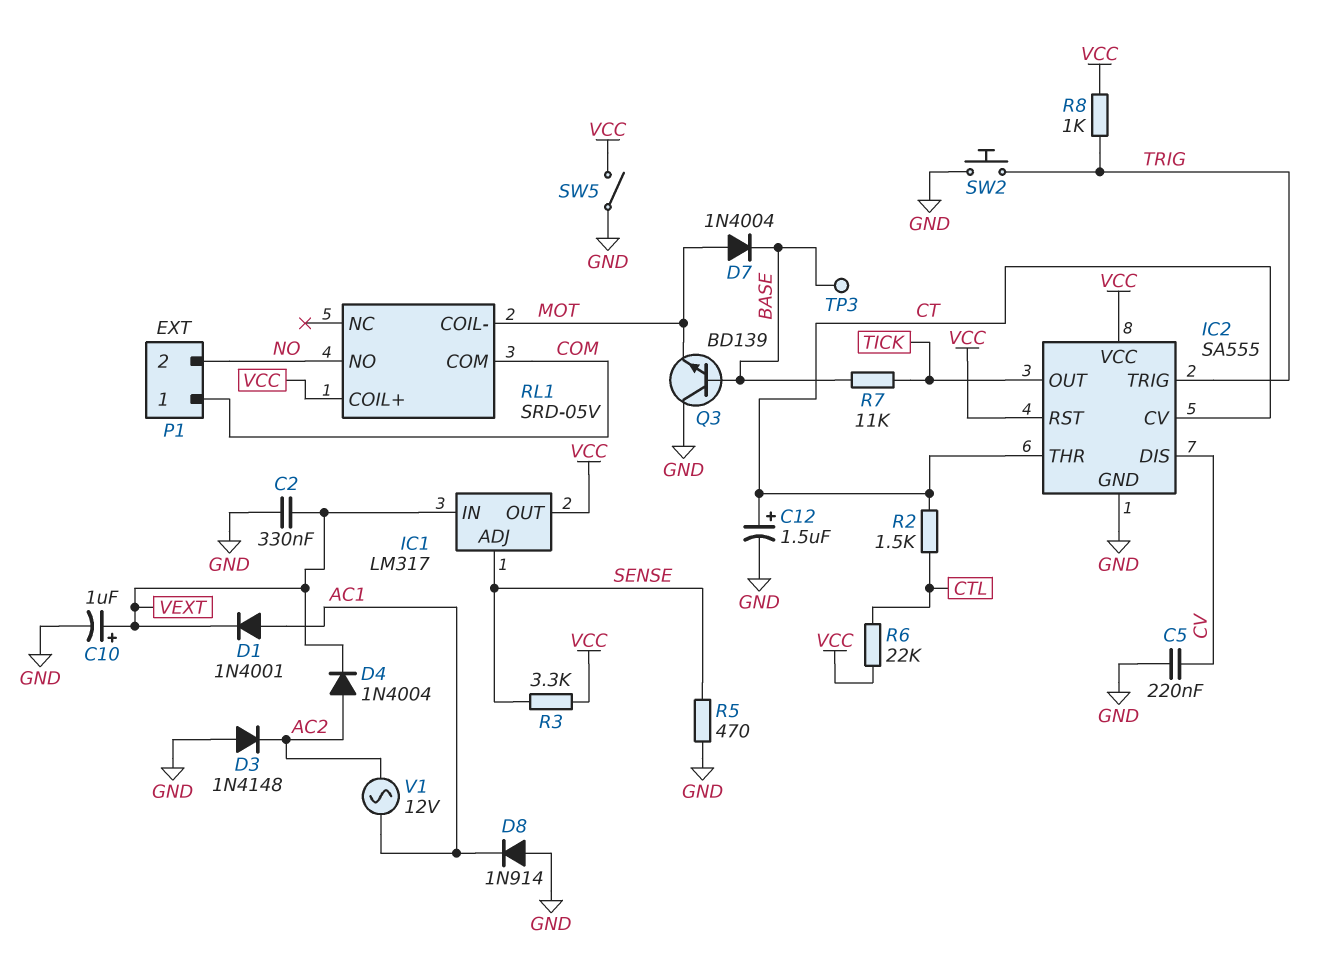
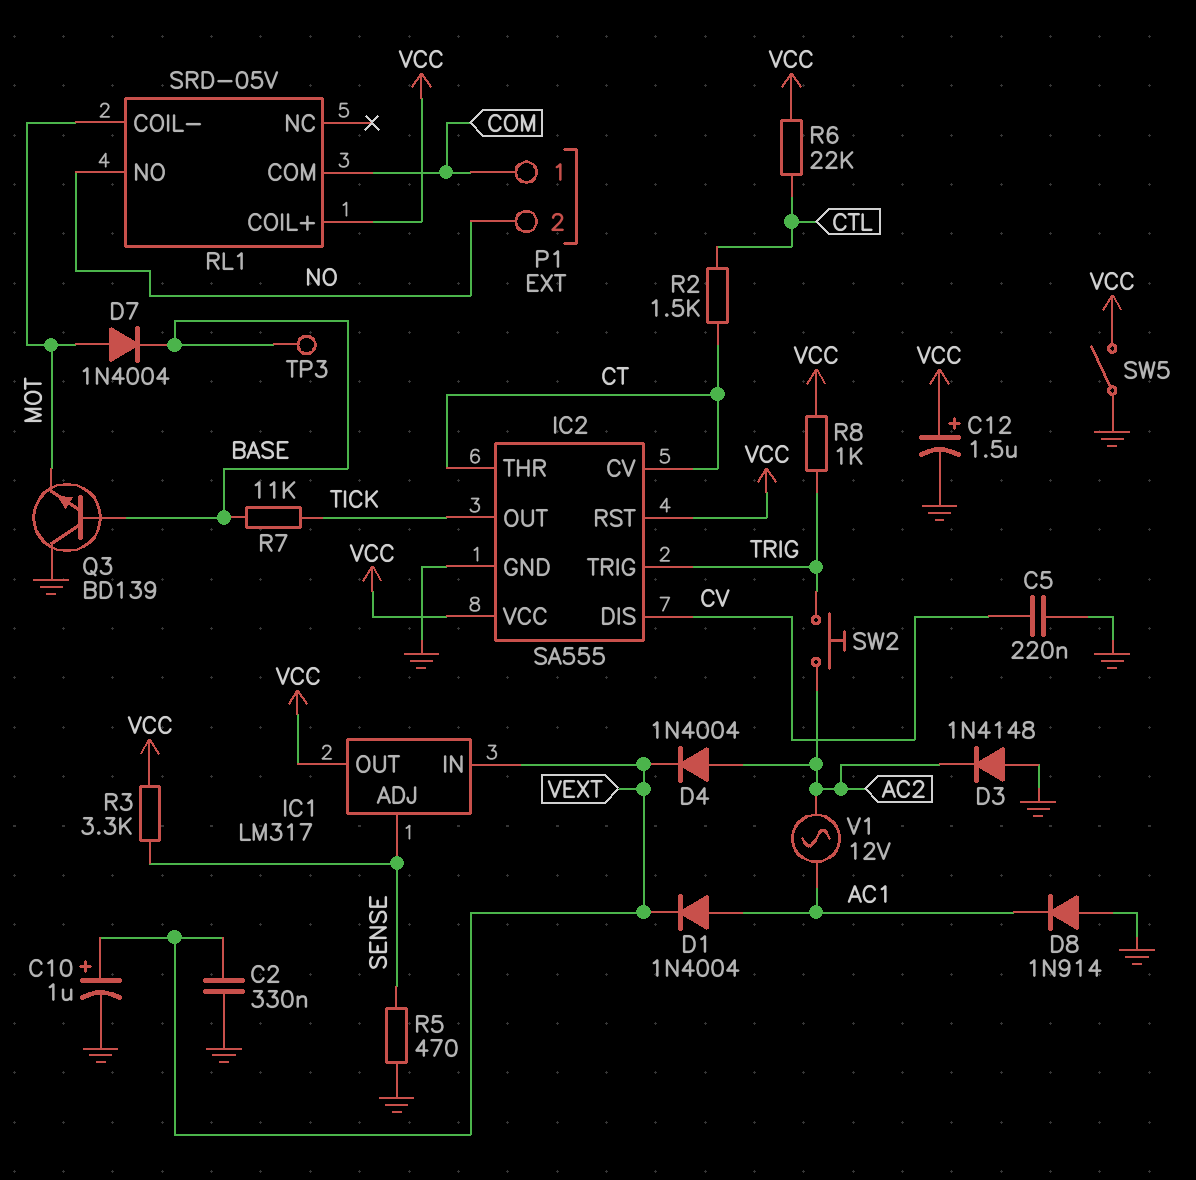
C12: 1.5uF (plus CT, minus GND) -> 1.5uF (plus VCC, minus GND)
D1: diode 1N4001 (A AC1, K VEXT) -> diode 1N4004 (A AC1, K VEXT)
SW2: button (GND, TRIG) -> button (AC2, TRIG)

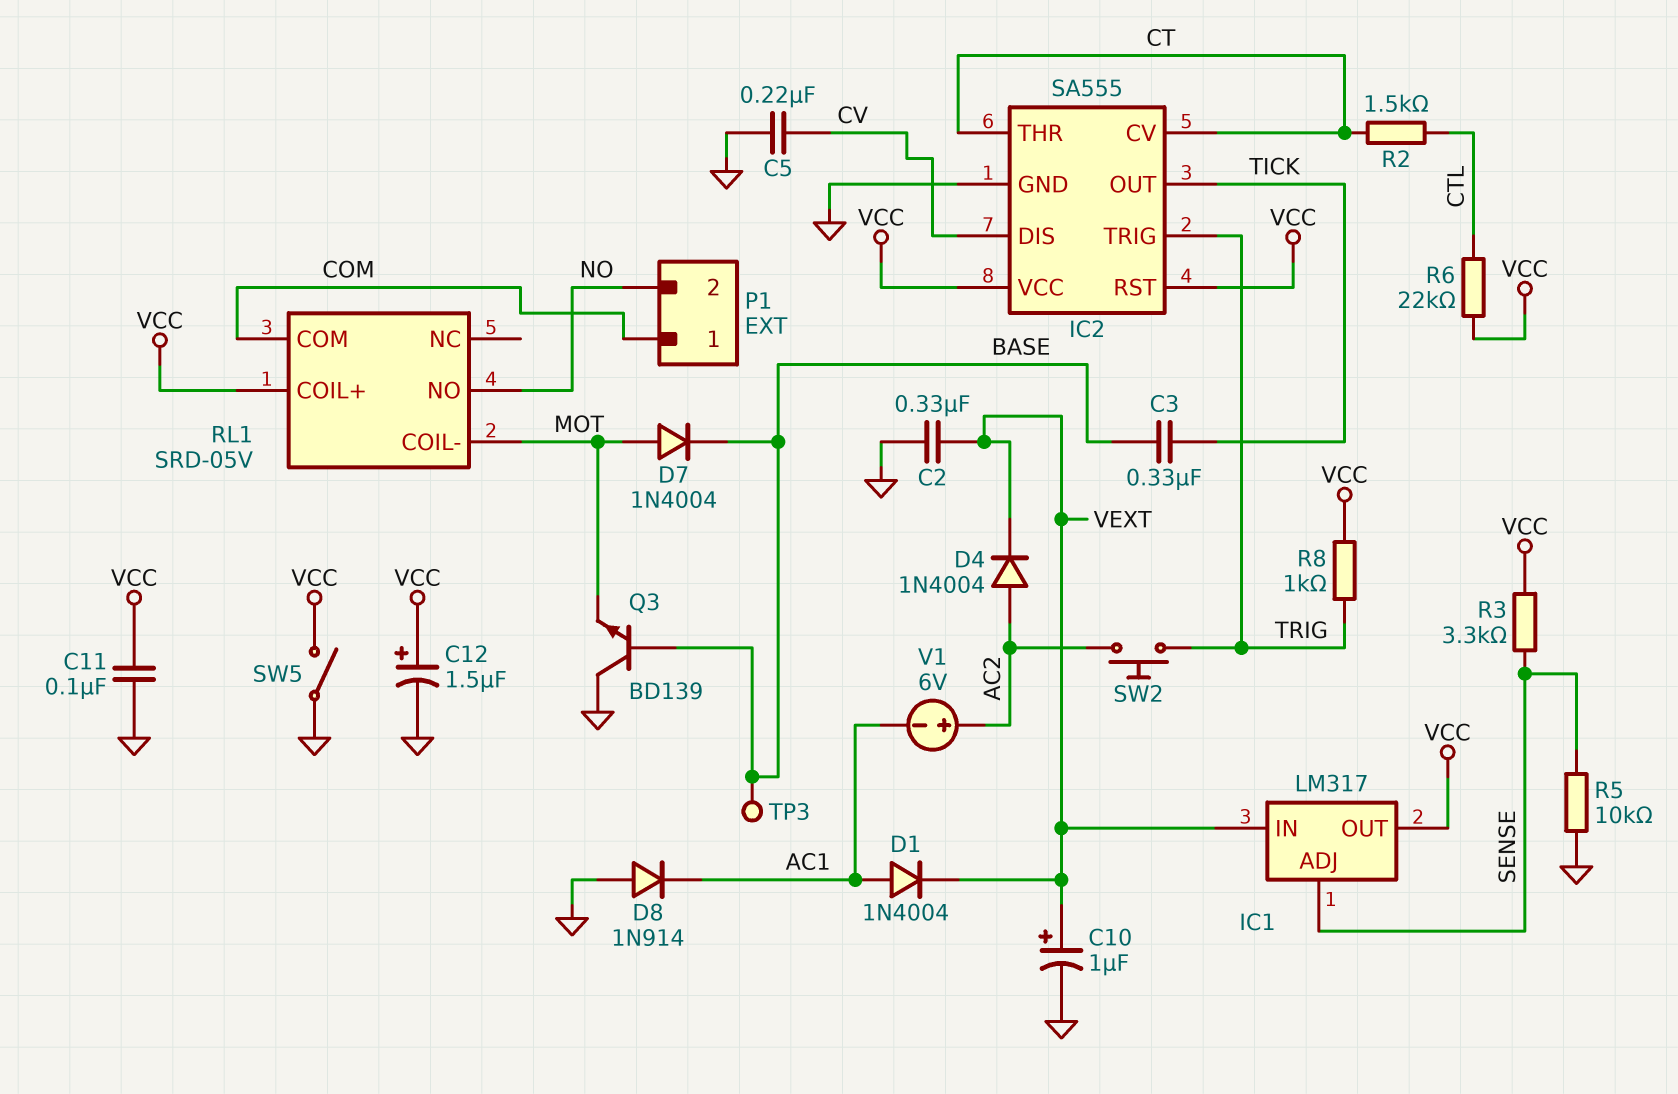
C3: none -> 330nF (BASE, TICK)
C11: none -> 100nF (GND, VCC)
D3: diode 1N4148 (A GND, K AC2) -> none
R5: 470 (GND, SENSE) -> 10k (GND, SENSE)
R7: 11k (BASE, TICK) -> none
V1: AC 12V (AC1, AC2) -> 6V (plus AC2, minus AC1)

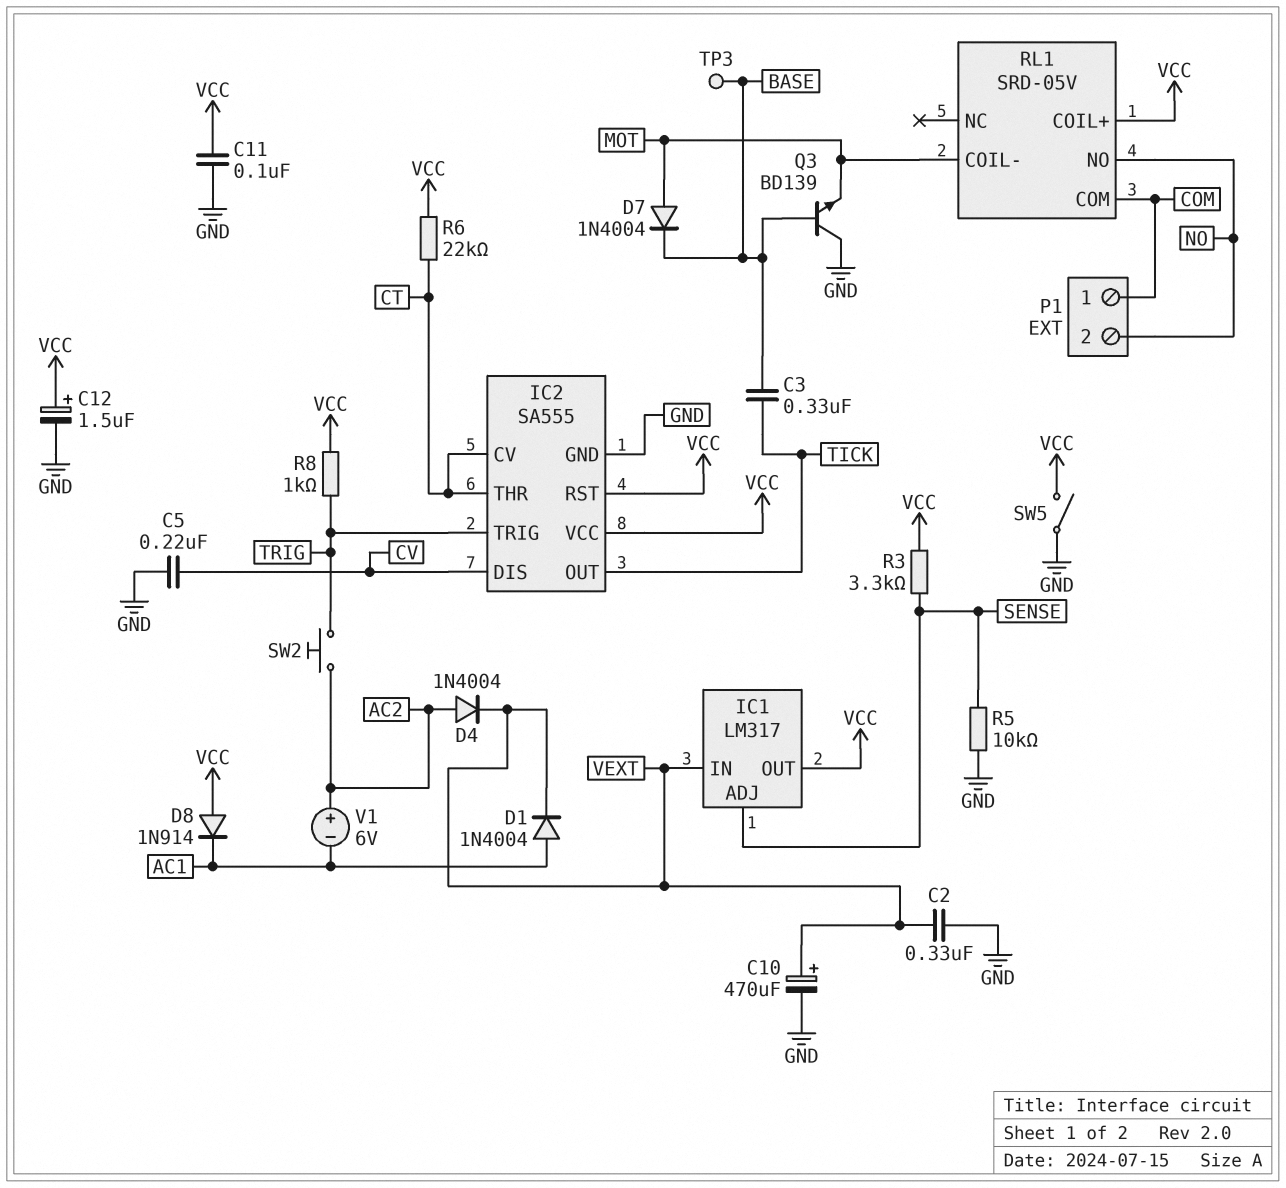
C10: 1uF (plus VEXT, minus GND) -> 470uF (plus VEXT, minus GND)
D8: diode 1N914 (A GND, K AC1) -> diode 1N914 (A VCC, K AC1)
R2: 1.5k (CT, CTL) -> none
R6: 22k (CTL, VCC) -> 22k (CT, VCC)

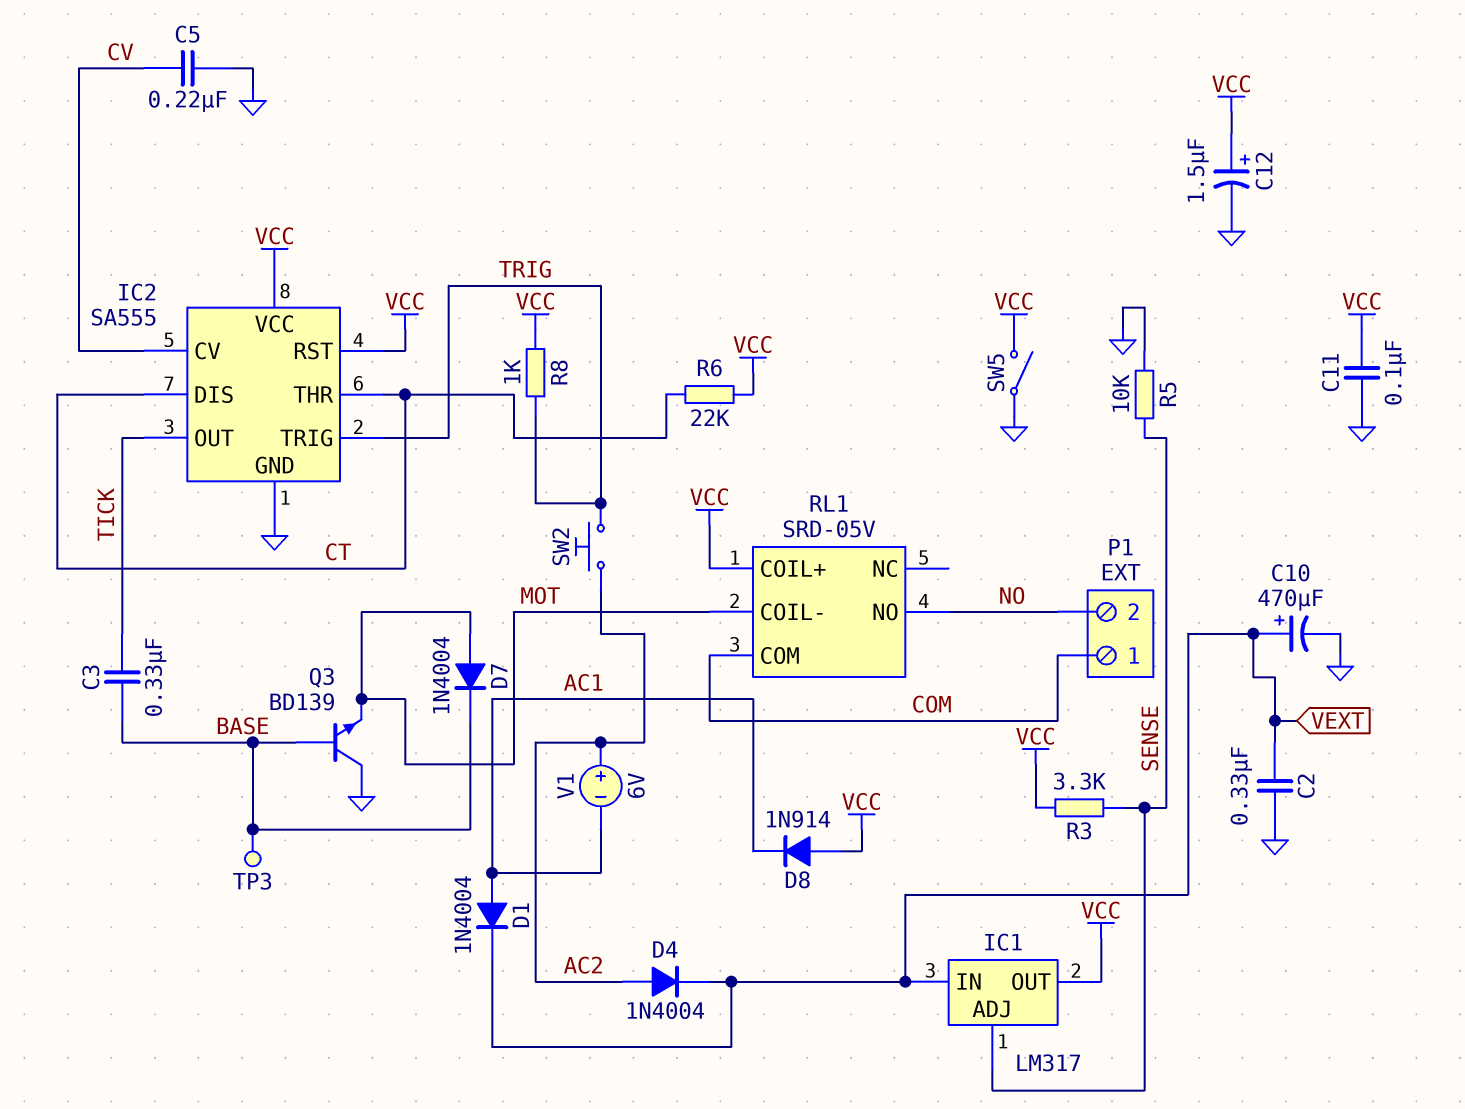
IC2 pin CV: CT -> CV
IC2 pin DIS: CV -> CT

